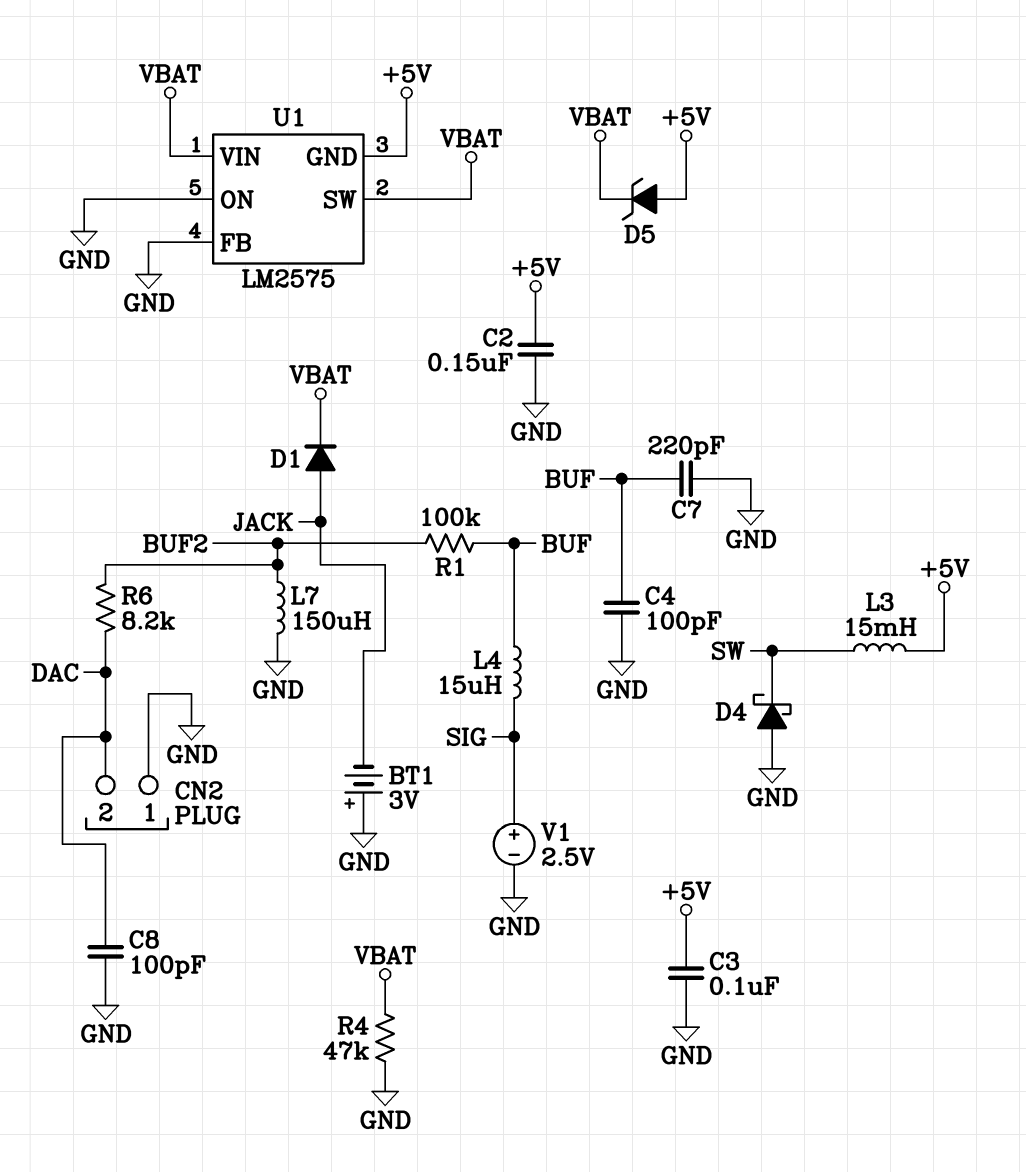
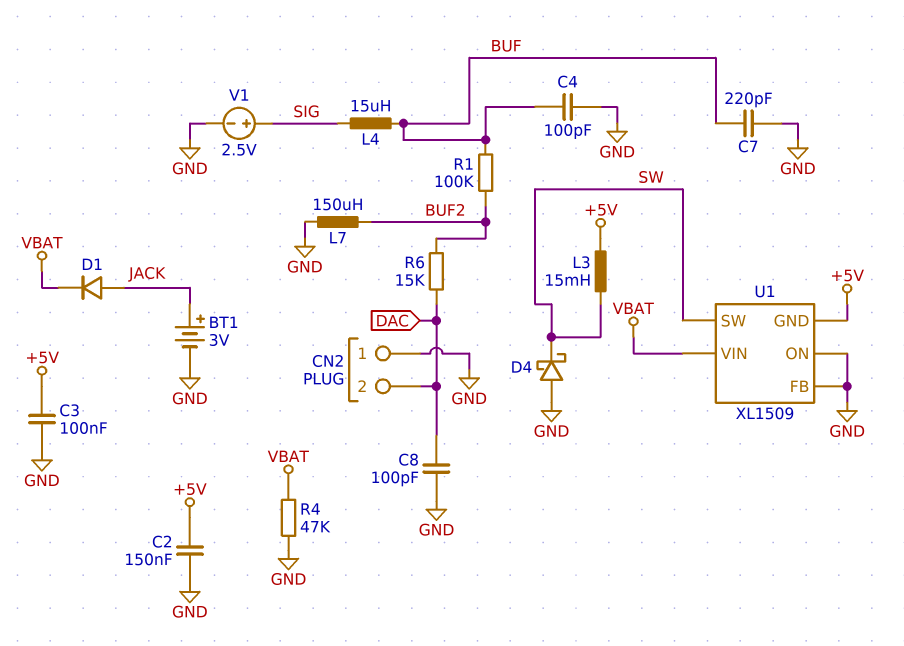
BT1: 3V (plus GND, minus JACK) -> 3V (plus JACK, minus GND)
D5: zener (A +5V, K VBAT) -> none
R6: 8.2k (BUF2, DAC) -> 15k (BUF2, DAC)
U1: LM2575 -> XL1509
U1 pin SW: VBAT -> SW

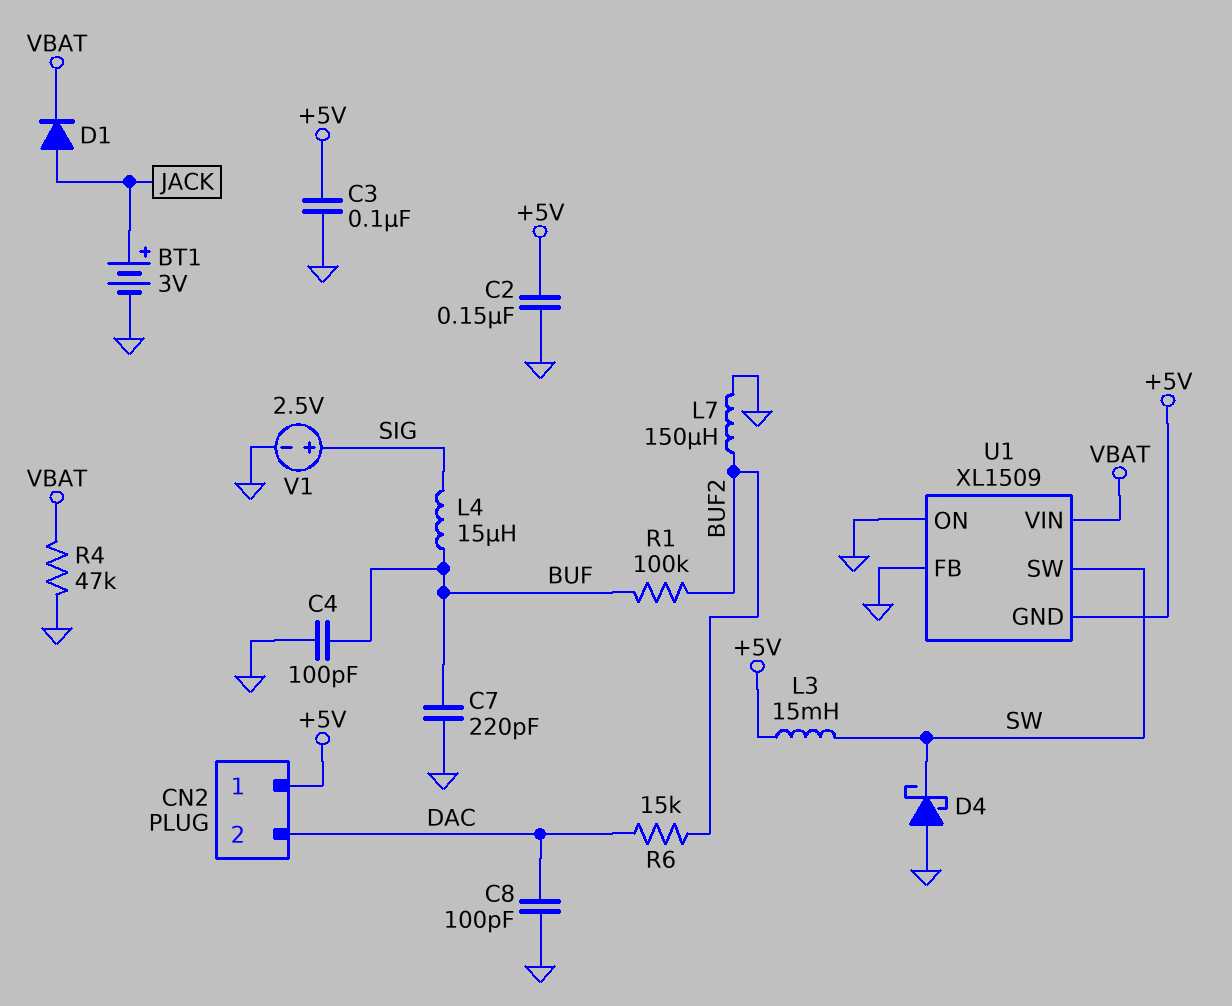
CN2 pin 1: GND -> +5V

